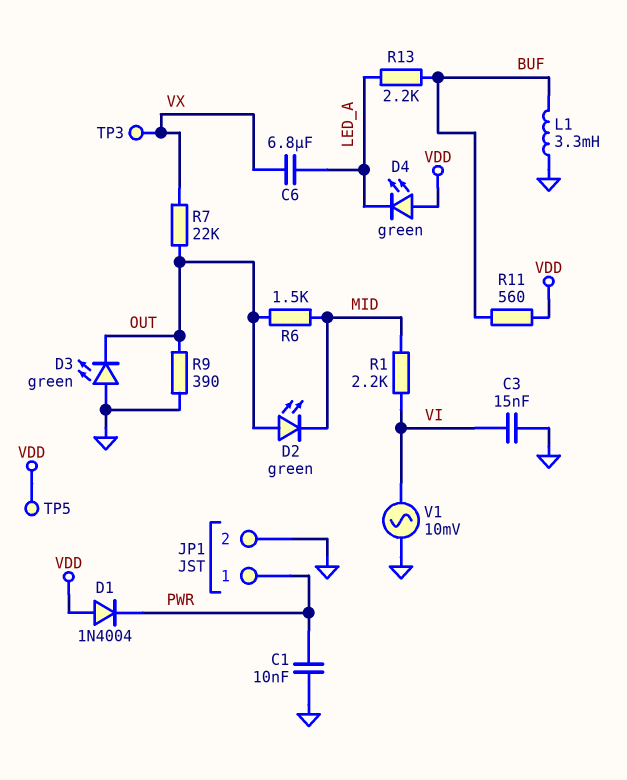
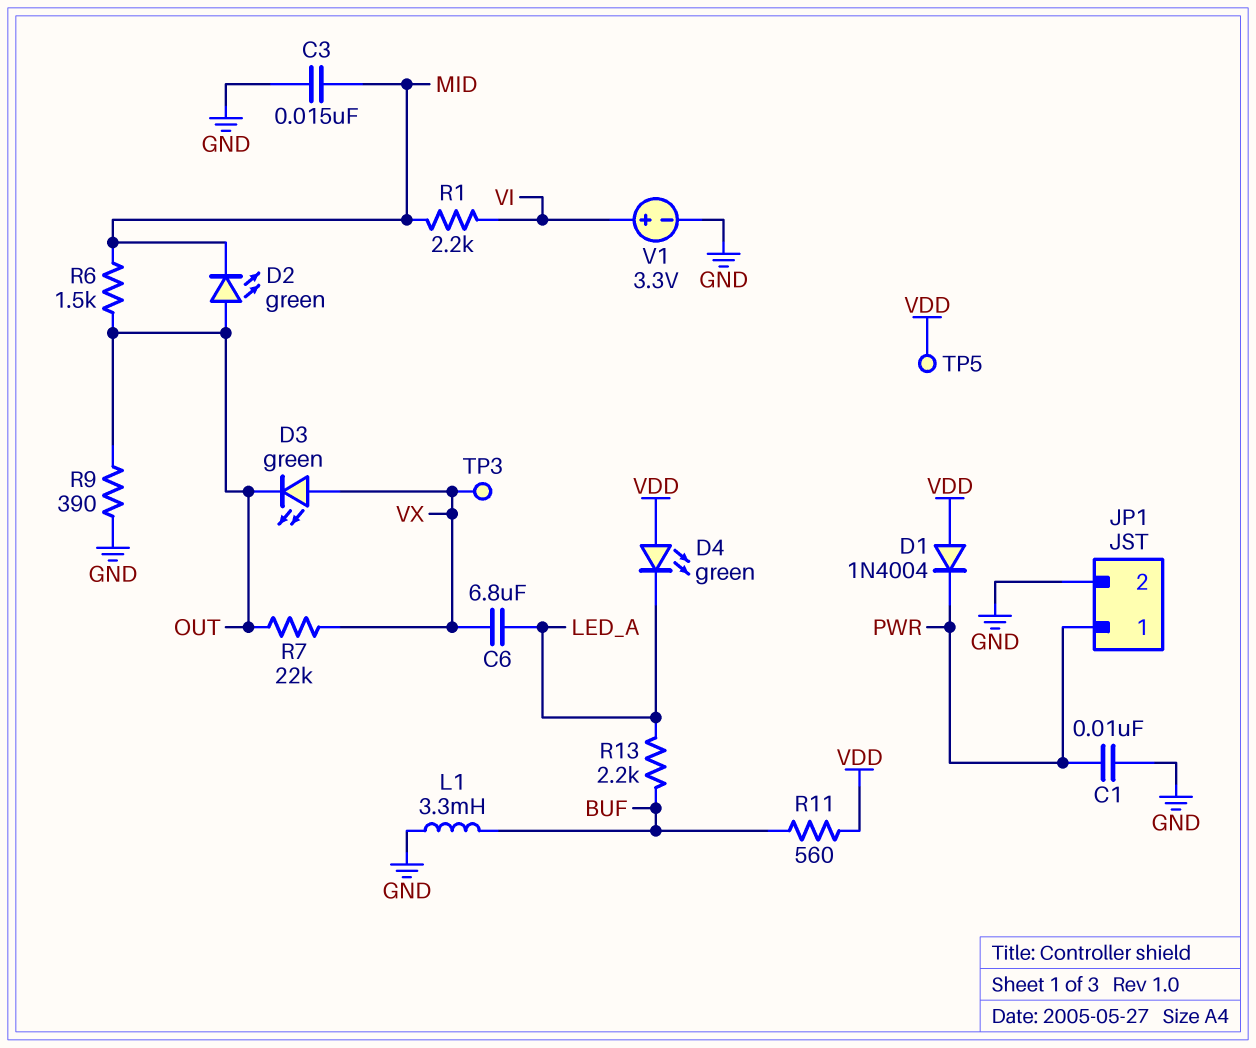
C3: 15nF (GND, VI) -> 15nF (GND, MID)
D3: LED green (A GND, K OUT) -> LED green (A VX, K OUT)
V1: AC 10mV (GND, VI) -> 3.3V (plus VI, minus GND)

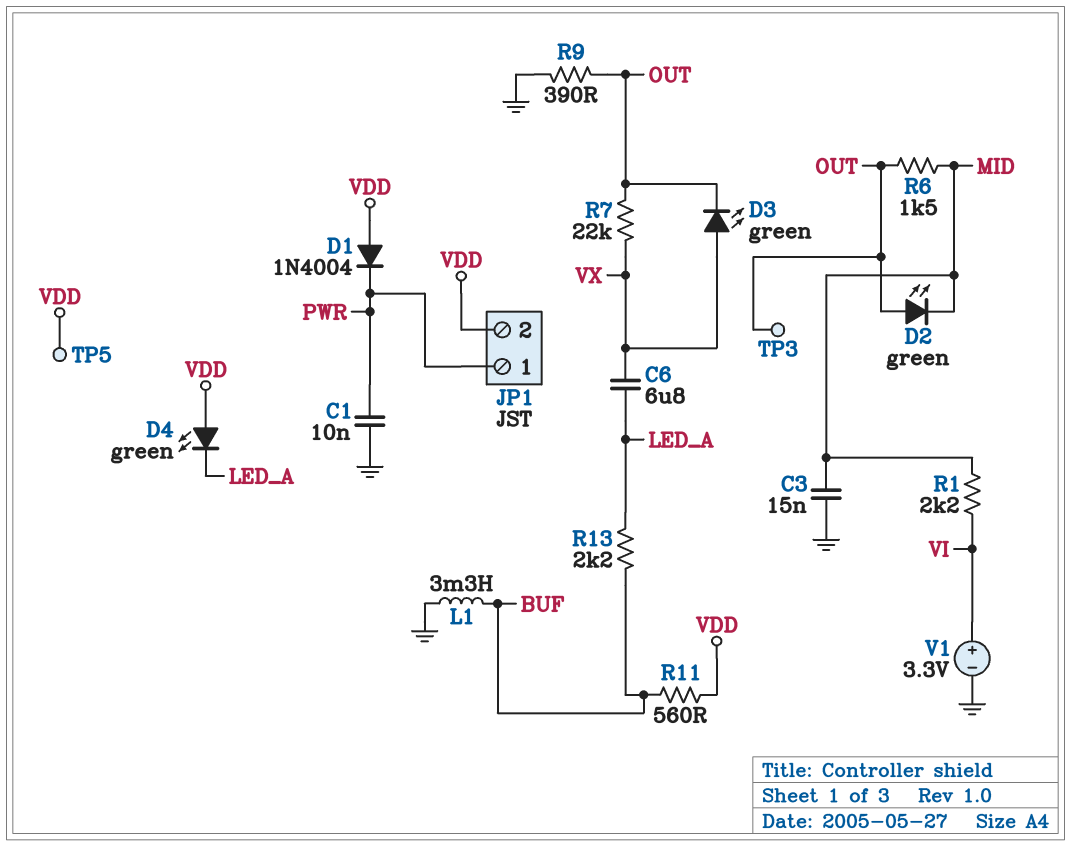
JP1 pin 2: GND -> VDD
TP3: test point (VX) -> test point (OUT)

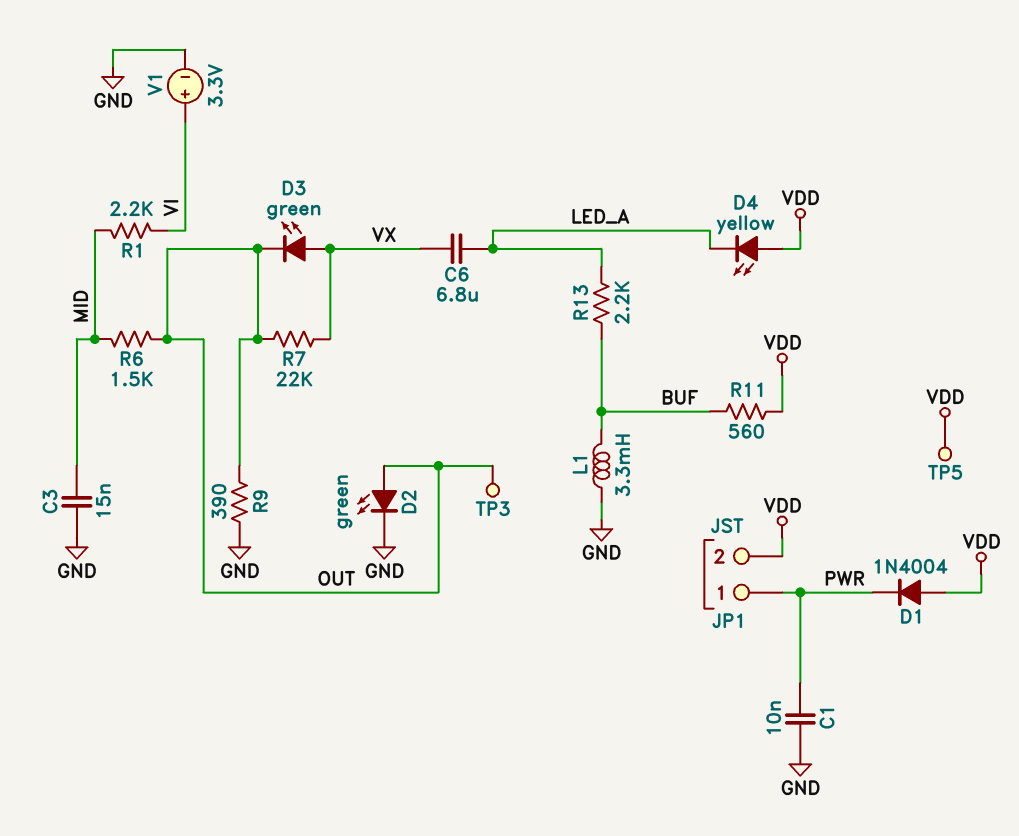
D2: LED green (A OUT, K MID) -> LED green (A OUT, K GND)
D4: LED green (A VDD, K LED_A) -> LED yellow (A VDD, K LED_A)

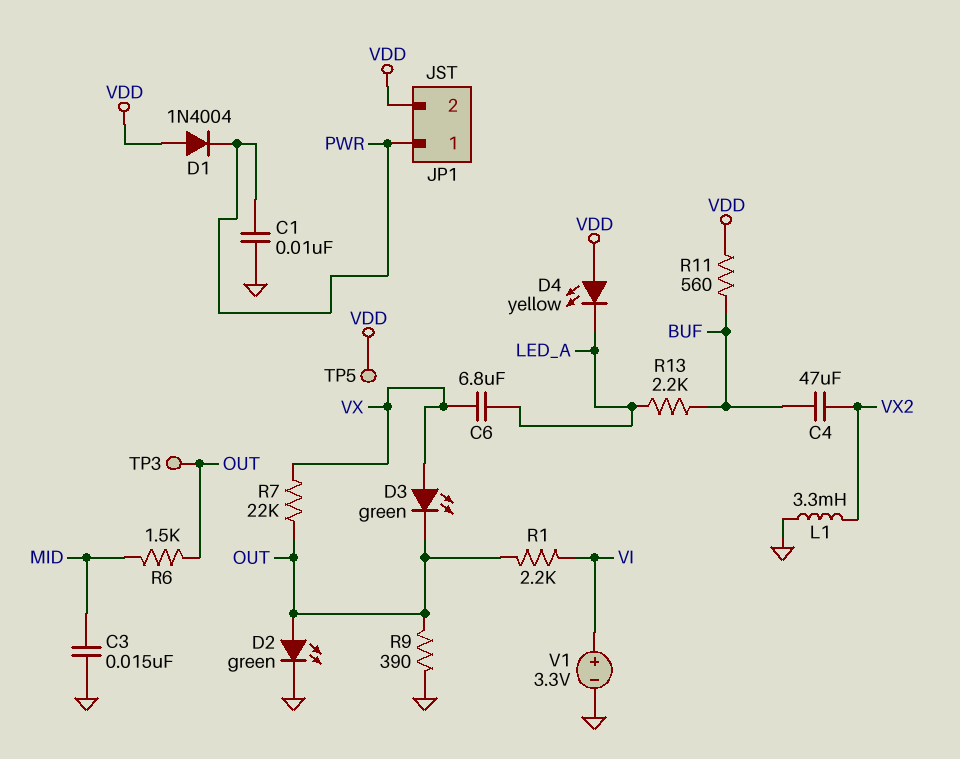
C4: none -> 47uF (BUF, VX2)
L1: 3.3mH (BUF, GND) -> 3.3mH (GND, VX2)
R1: 2.2k (MID, VI) -> 2.2k (OUT, VI)

